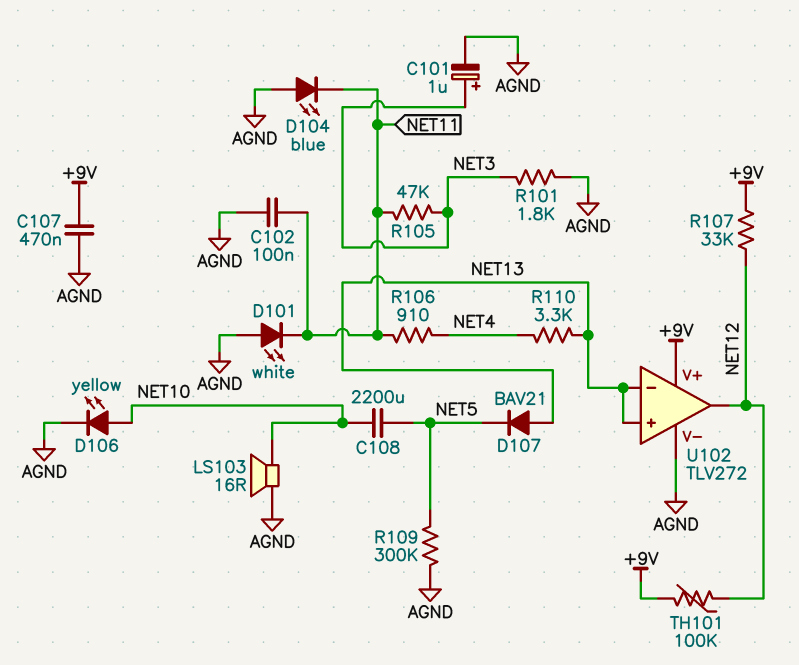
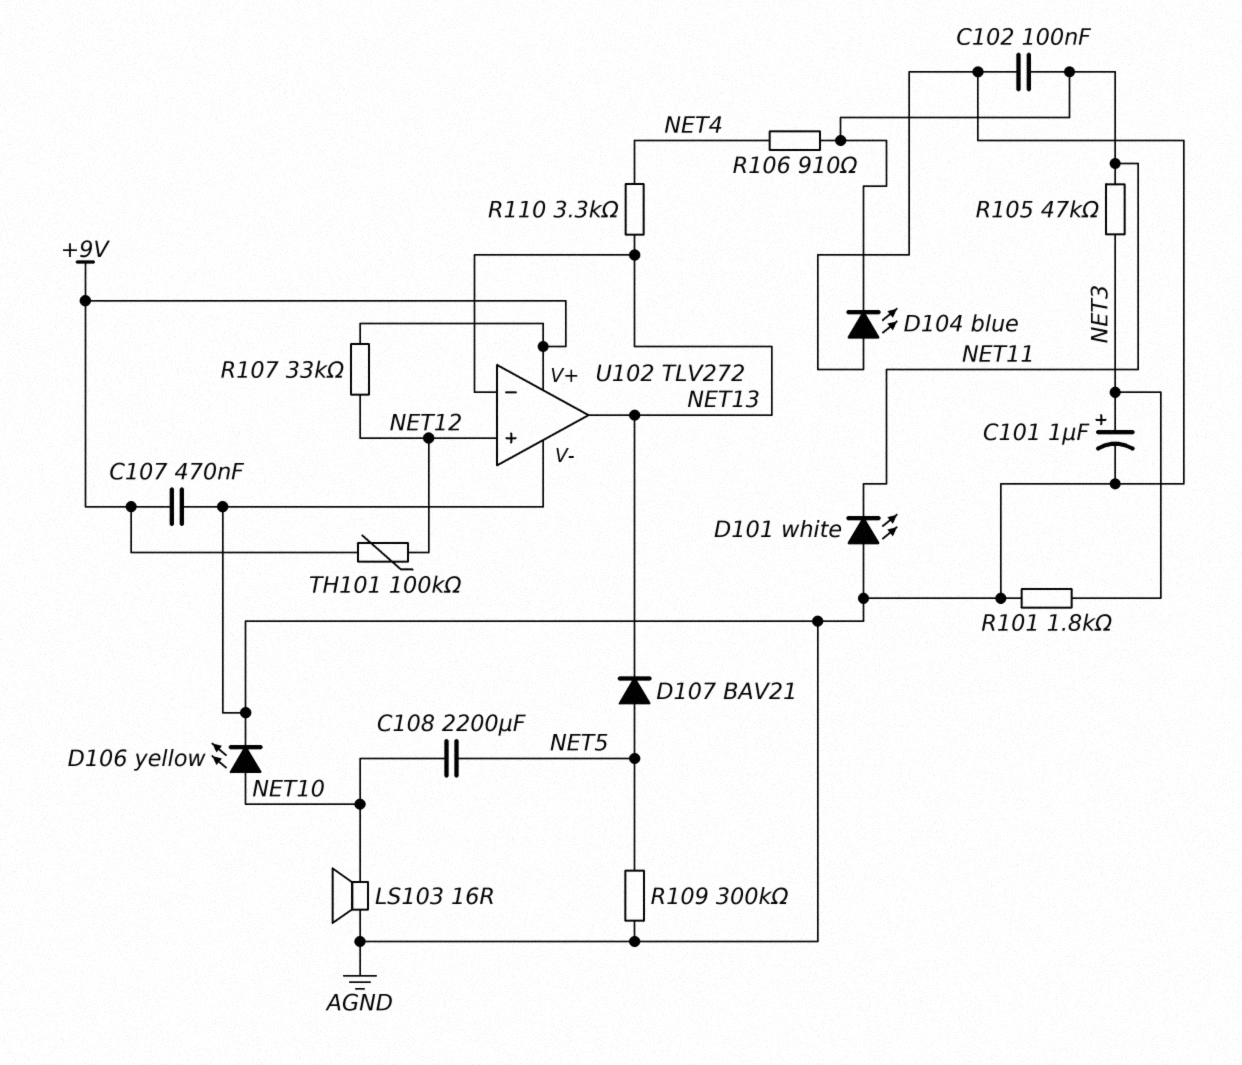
D107: diode BAV21 (A NET13, K NET5) -> diode BAV21 (A NET5, K NET13)
U102 pin in+: NET13 -> NET12
U102 pin out: NET12 -> NET13

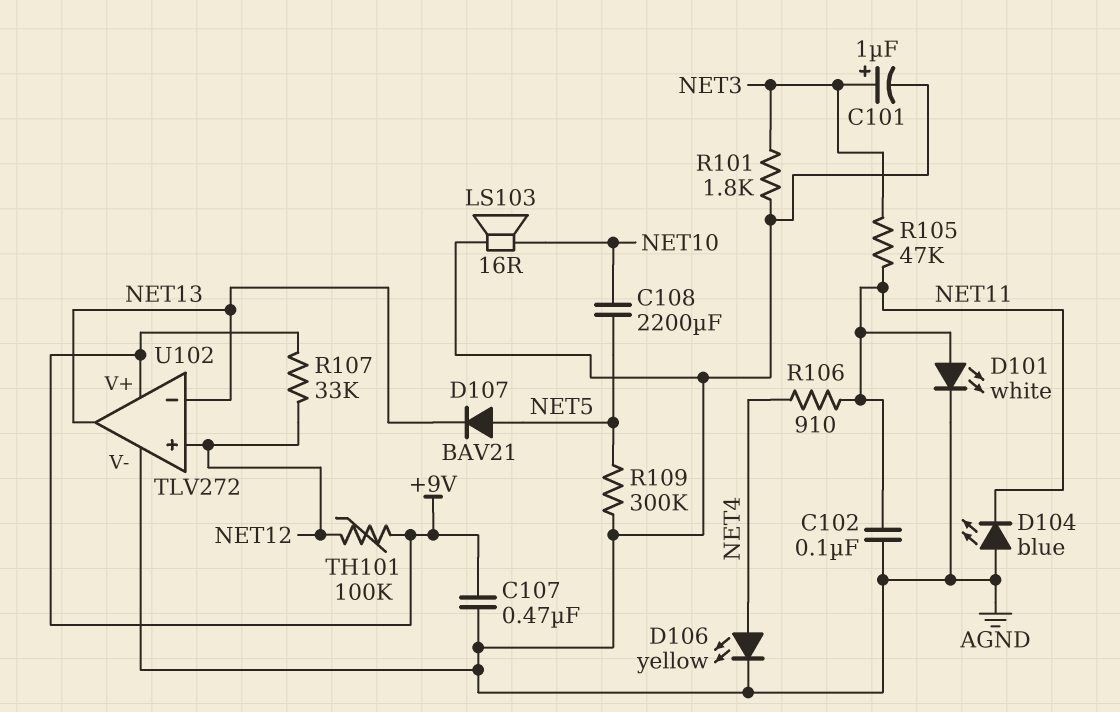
D101: LED white (A AGND, K NET11) -> LED white (A NET11, K AGND)
D106: LED yellow (A NET10, K AGND) -> LED yellow (A NET4, K AGND)
R110: 3.3k (NET4, NET13) -> none

